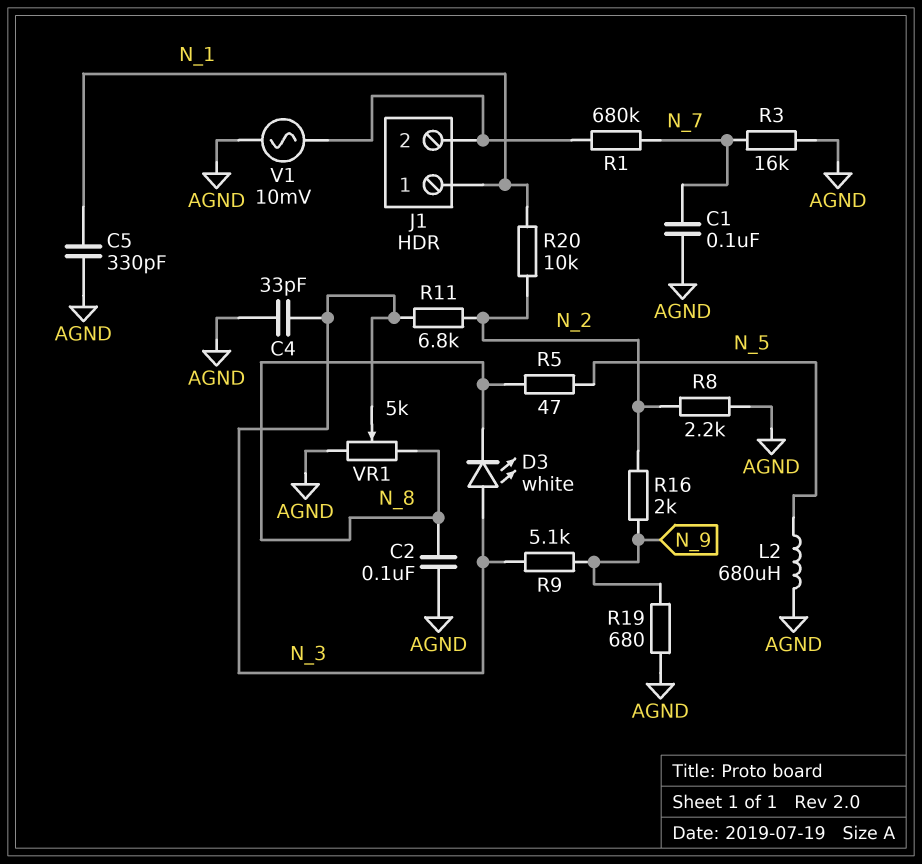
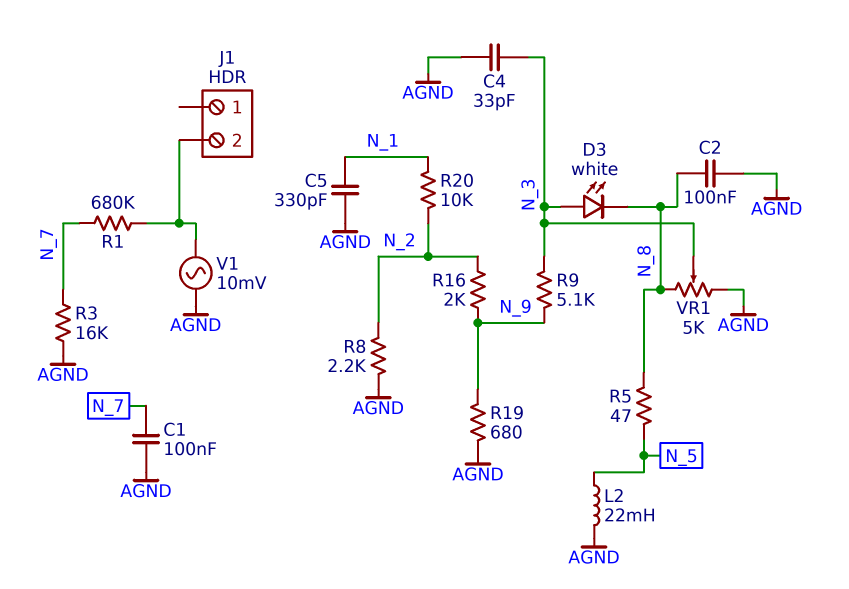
J1 pin 1: N_1 -> none
L2: 680uH (AGND, N_5) -> 22mH (AGND, N_5)
R11: 6.8k (N_2, N_3) -> none

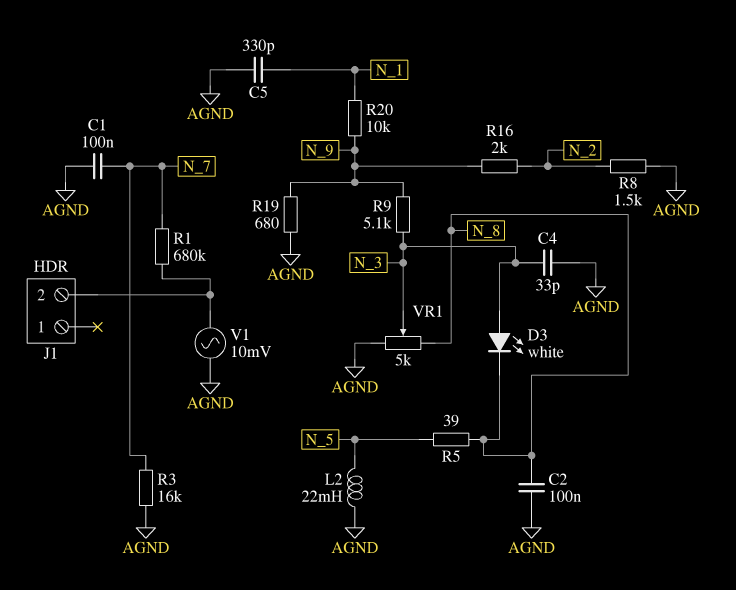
R5: 47 (N_5, N_8) -> 39 (N_5, N_8)
R8: 2.2k (AGND, N_2) -> 1.5k (AGND, N_2)
R20: 10k (N_1, N_2) -> 10k (N_1, N_9)

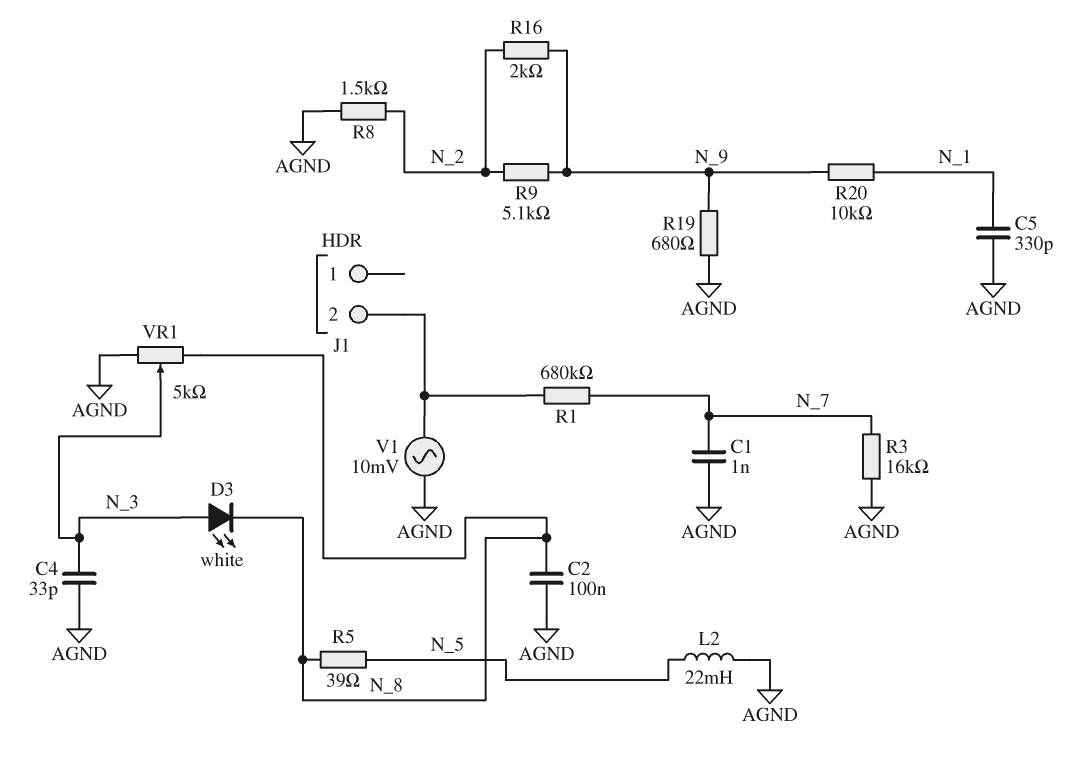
C1: 100nF (AGND, N_7) -> 1nF (AGND, N_7)
R9: 5.1k (N_3, N_9) -> 5.1k (N_2, N_9)

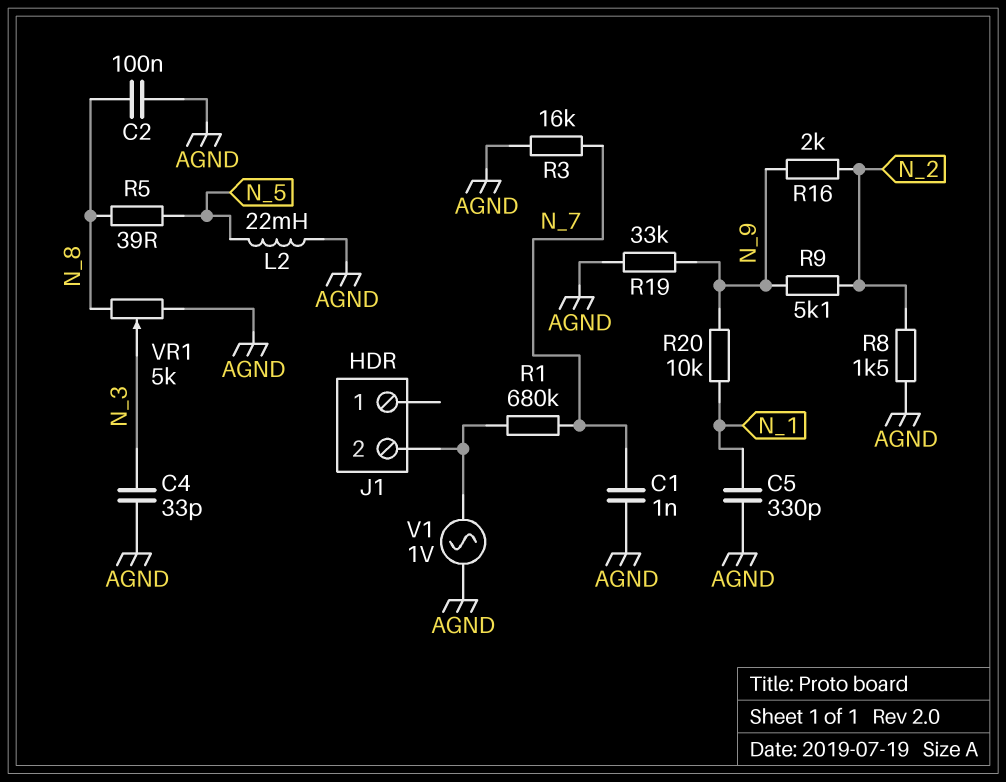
D3: LED white (A N_3, K N_8) -> none
R19: 680 (AGND, N_9) -> 33k (AGND, N_9)
V1: AC 10mV (AGND, J1/2) -> AC 1V (AGND, J1/2)

